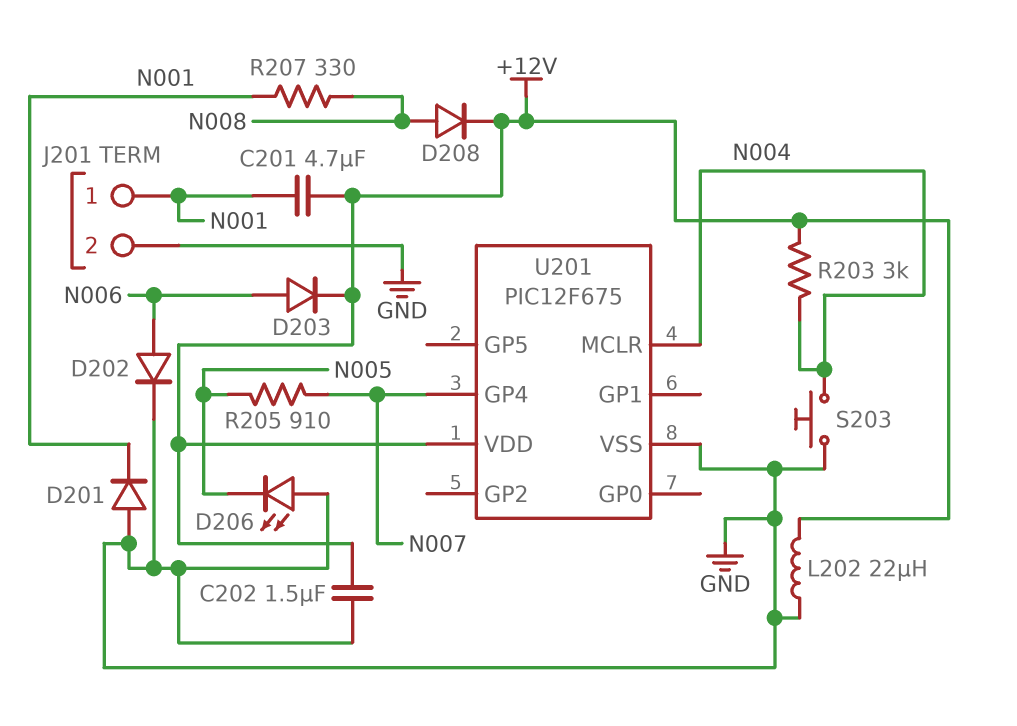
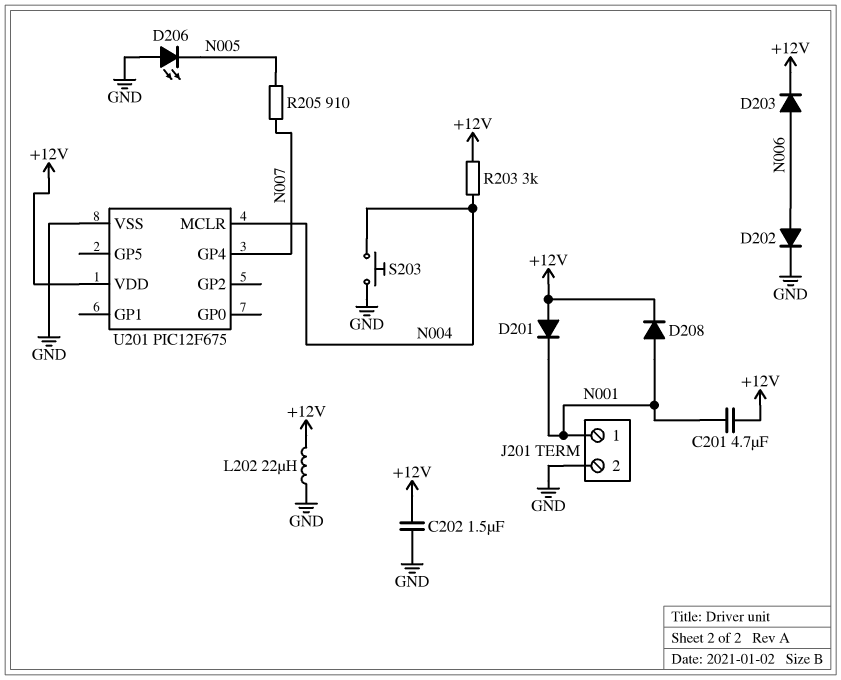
D201: diode (A GND, K N001) -> diode (A +12V, K N001)
D208: diode (A N008, K +12V) -> diode (A N001, K +12V)
R207: 330 (N001, N008) -> none

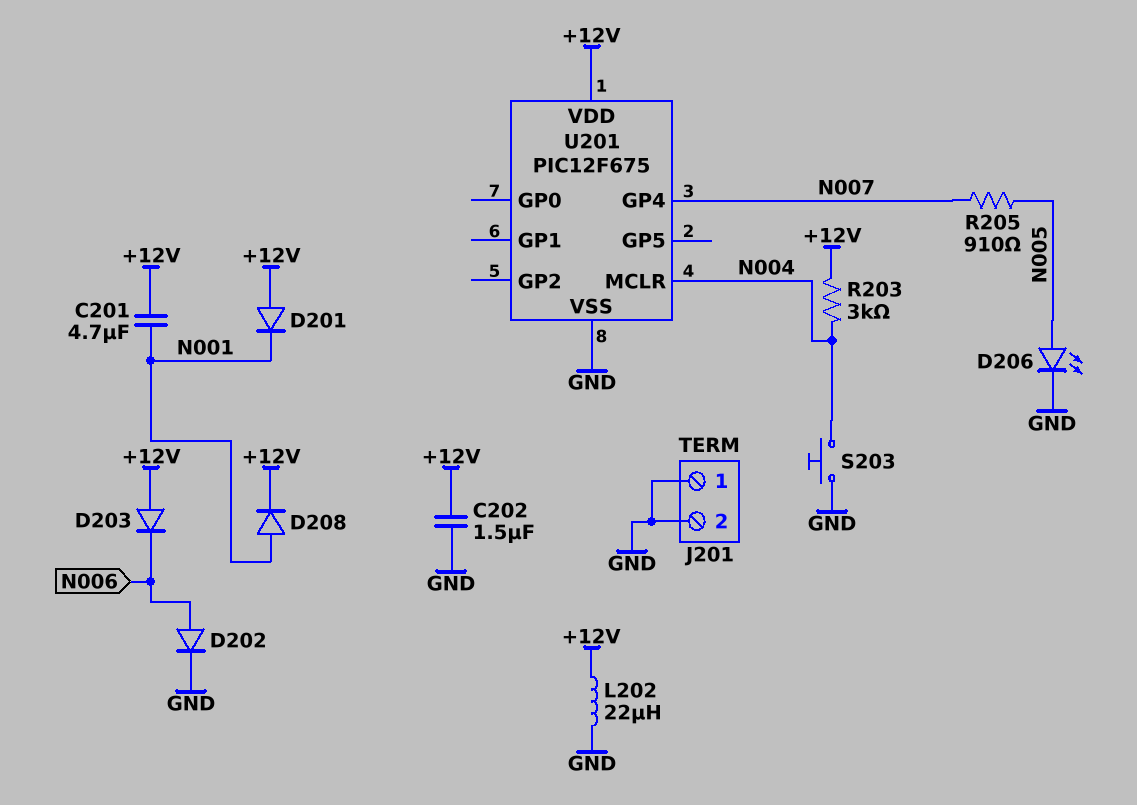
D203: diode (A N006, K +12V) -> diode (A +12V, K N006)
D206: LED (A GND, K N005) -> LED (A N005, K GND)
J201 pin 1: N001 -> GND

